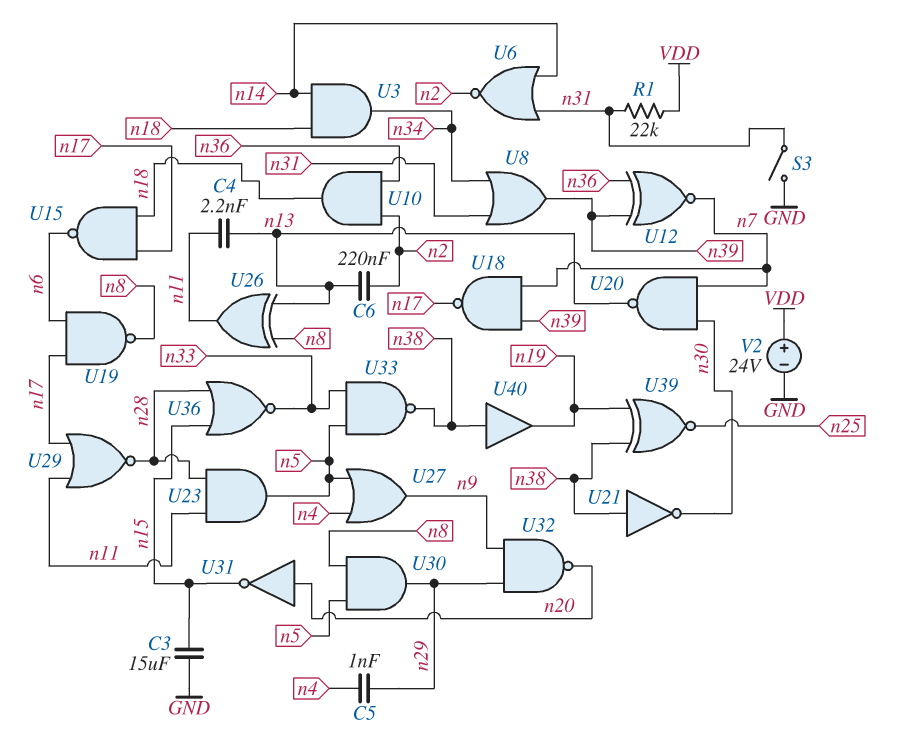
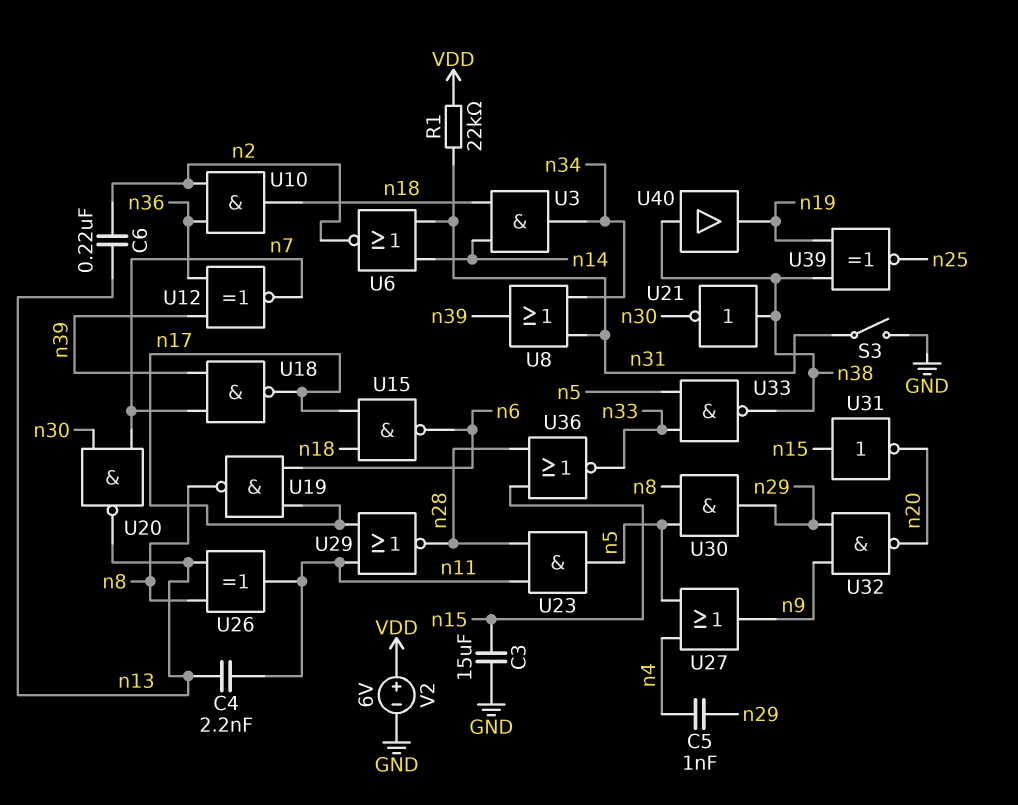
U31: NOT (in n20, out n15) -> NOT (in n15, out n20)
V2: 24V (plus VDD, minus GND) -> 6V (plus VDD, minus GND)

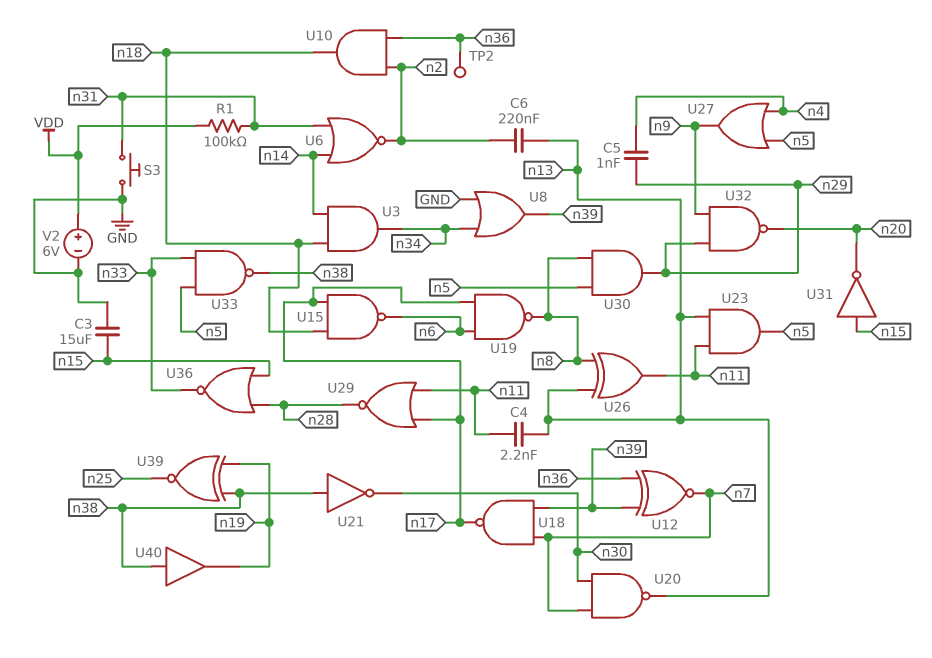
R1: 22k (VDD, n31) -> 100k (VDD, n31)
S3: switch (GND, n31) -> button (GND, n31)
TP2: none -> test point (n36)
U8: OR (in n31, in n34, out n39) -> OR (in GND, in n34, out n39)
U23: AND (in n11, in n28, out n5) -> AND (in n11, in n13, out n5)

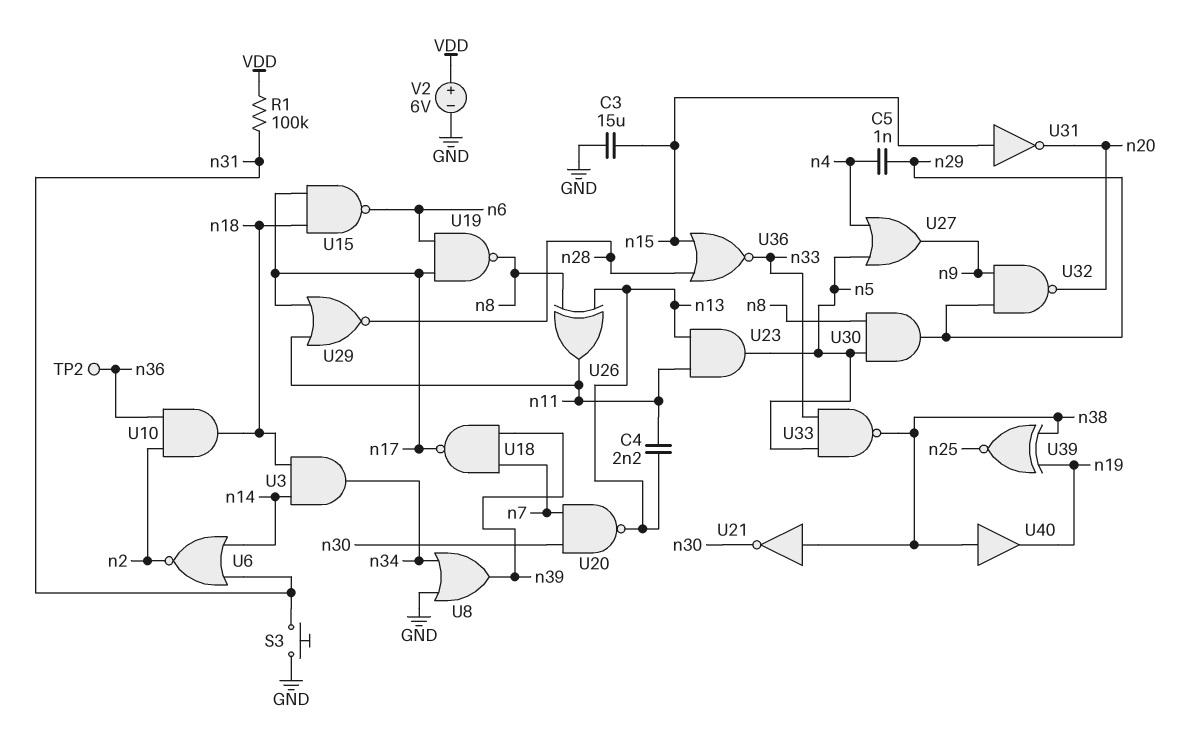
C6: 220nF (n2, n13) -> none
U12: XNOR (in n36, in n39, out n7) -> none

